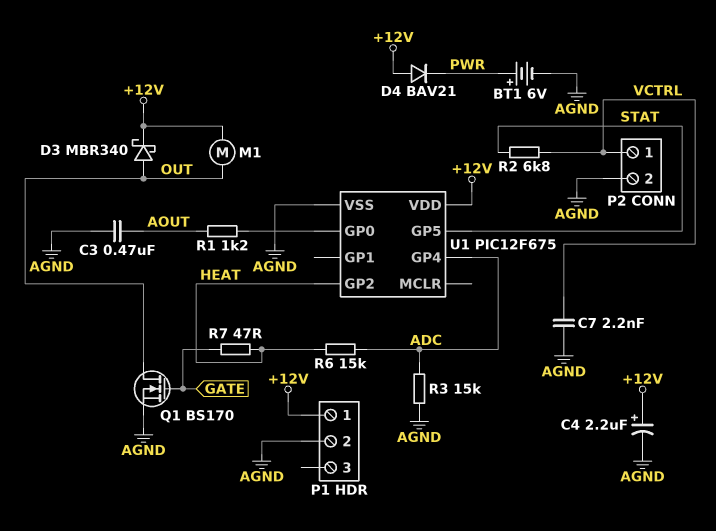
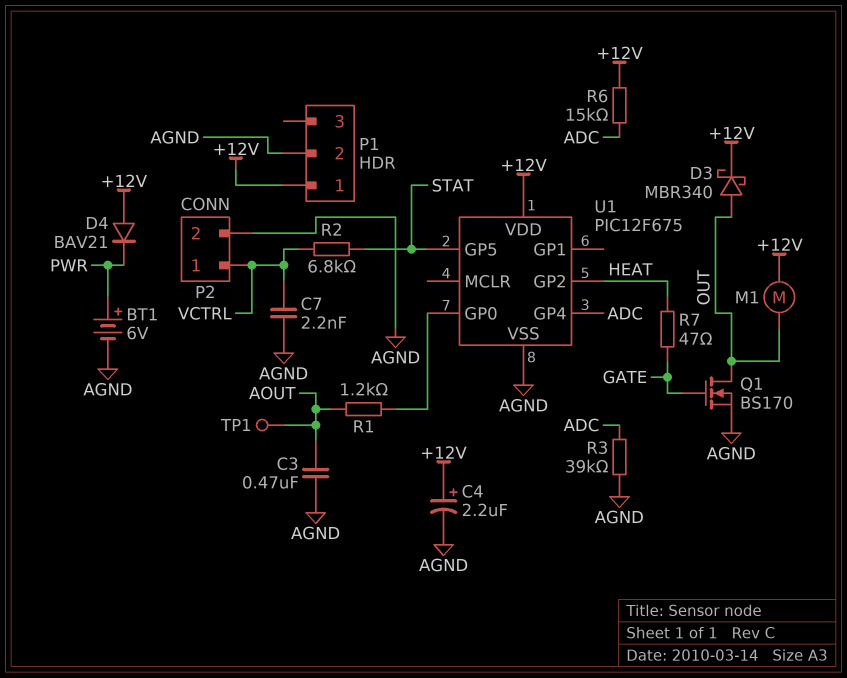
R3: 15k (ADC, AGND) -> 39k (ADC, AGND)
R6: 15k (ADC, HEAT) -> 15k (+12V, ADC)
TP1: none -> test point (AOUT)

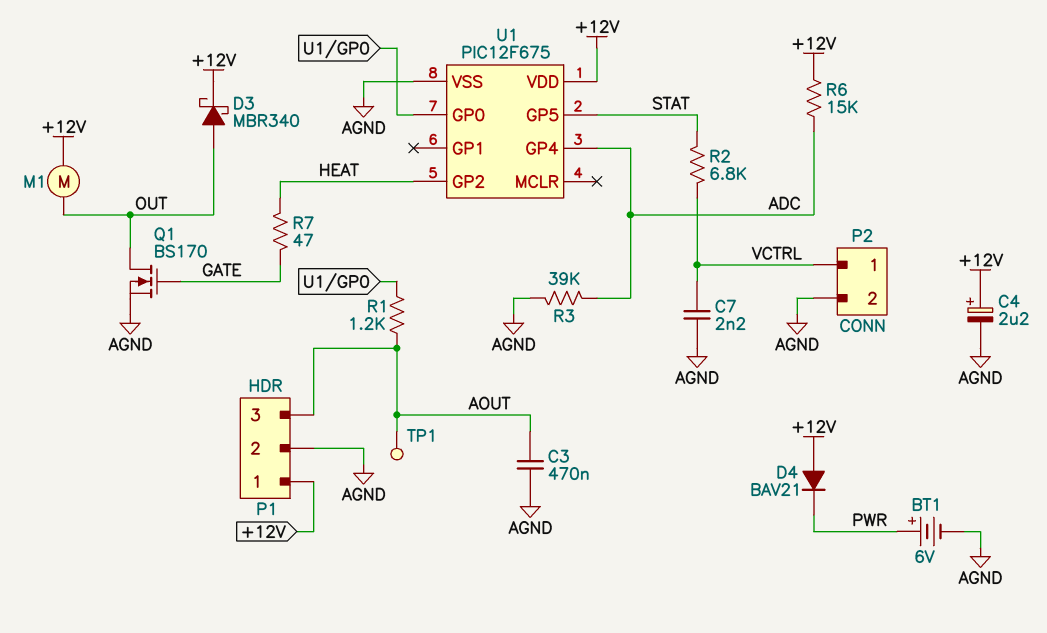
P1 pin 3: none -> AOUT

